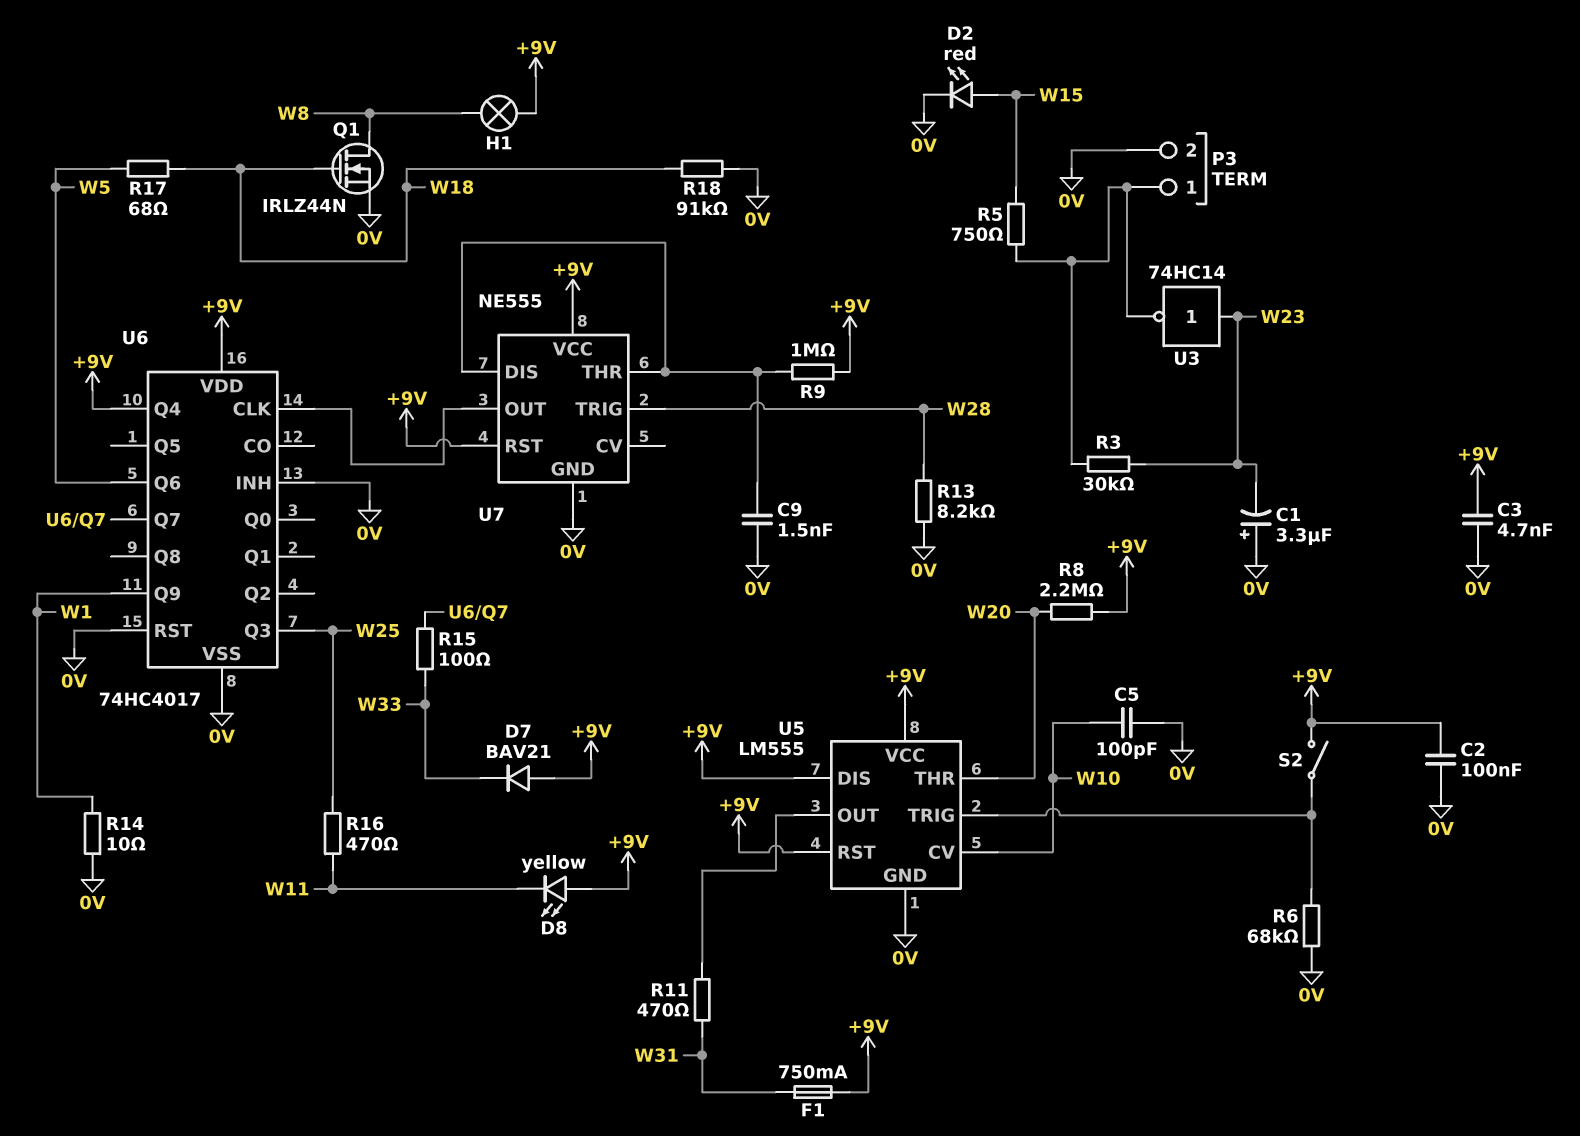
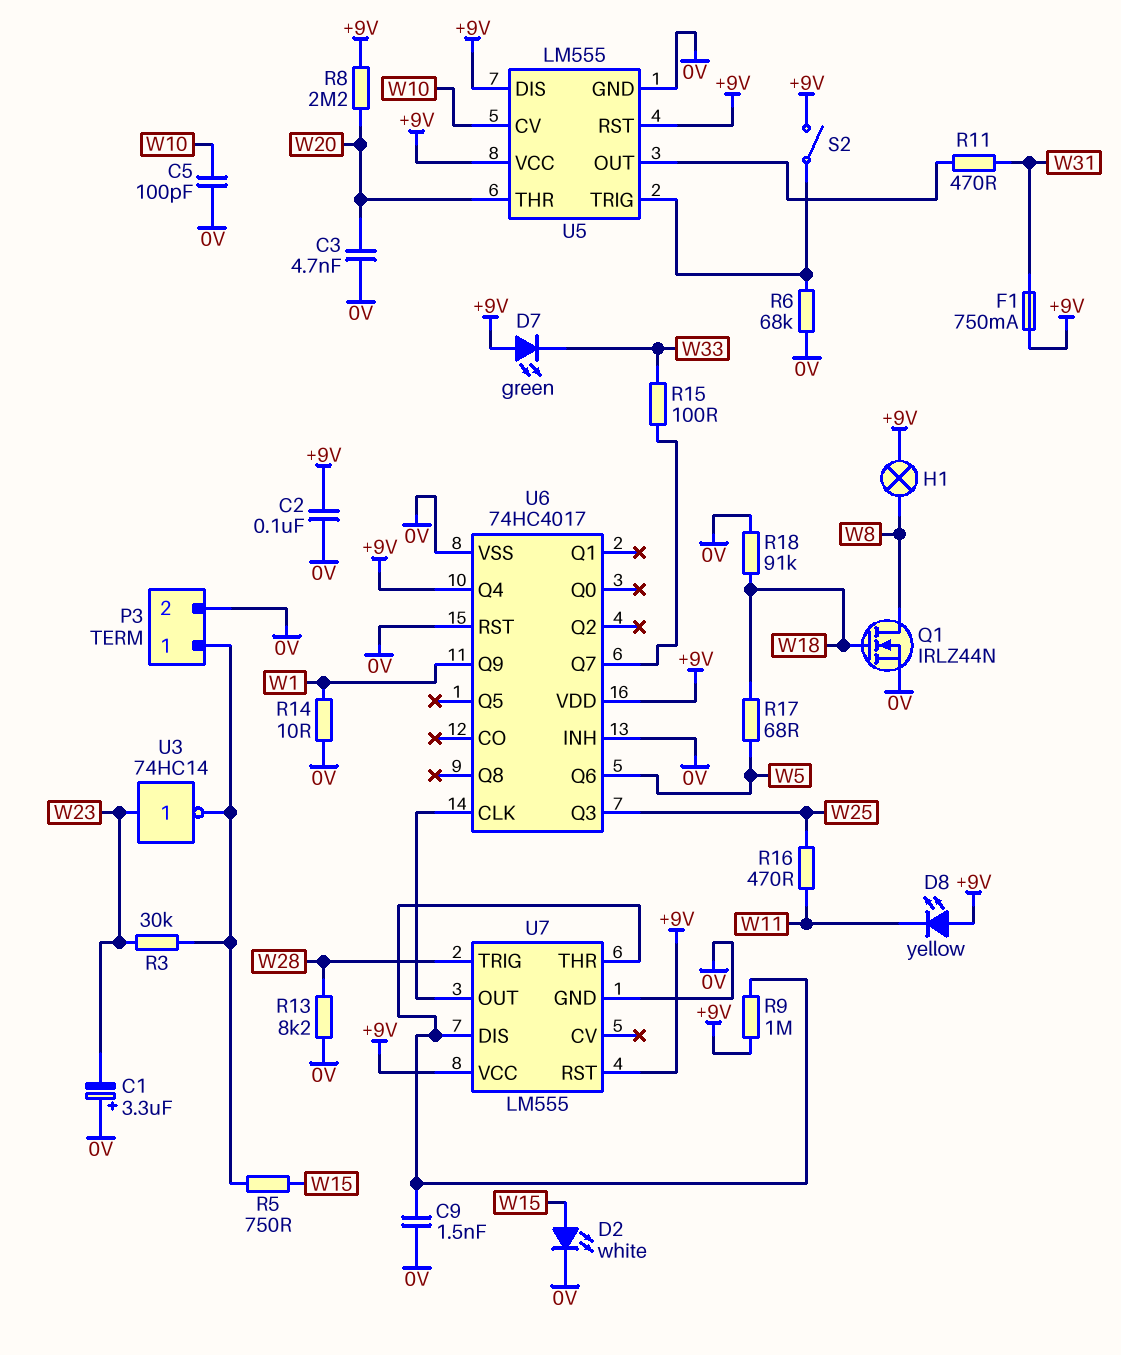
C3: 4.7nF (+9V, 0V) -> 4.7nF (0V, W20)
D2: LED red (A W15, K 0V) -> LED white (A W15, K 0V)
D7: diode BAV21 (A +9V, K W33) -> LED green (A +9V, K W33)
U7: NE555 -> LM555

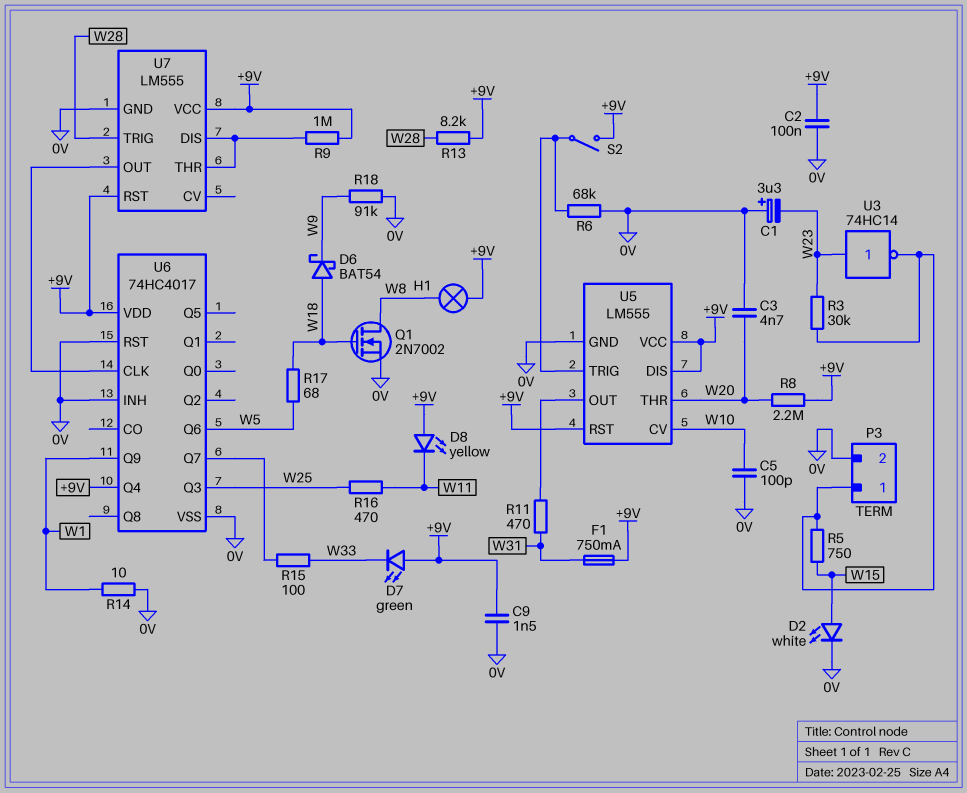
C9: 1.5nF (0V, U7/DIS) -> 1.5nF (+9V, 0V)
D6: none -> schottky BAT54 (A W18, K W9)
Q1: NMOS IRLZ44N (G W18, D W8, S 0V) -> NMOS 2N7002 (G W18, D W8, S 0V)
R13: 8.2k (0V, W28) -> 8.2k (+9V, W28)
R18: 91k (0V, W18) -> 91k (0V, W9)

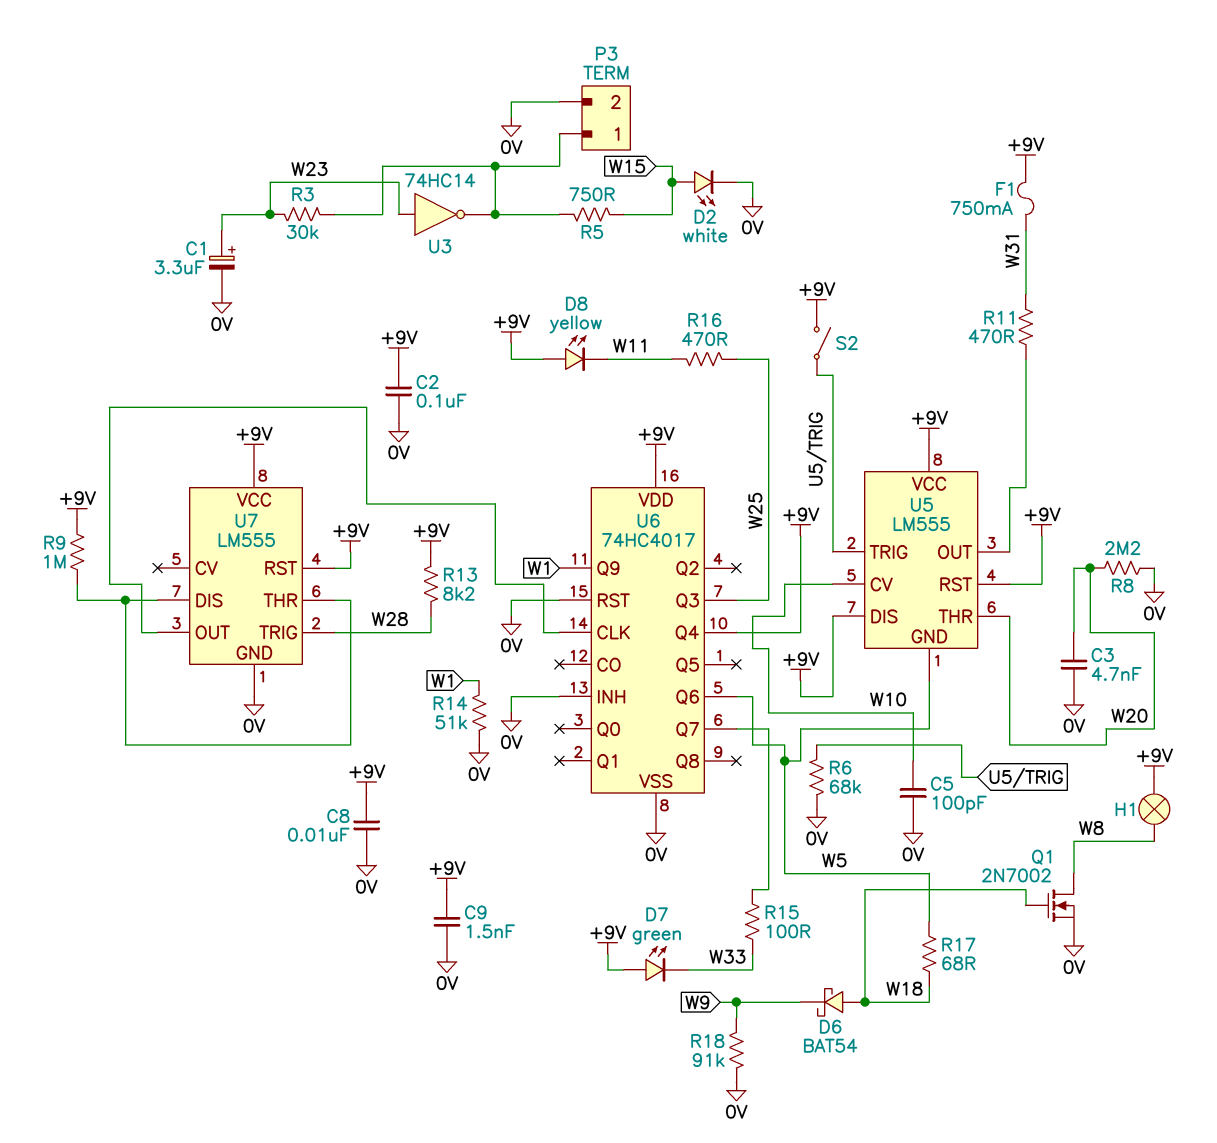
C1: 3.3uF (plus 0V, minus W23) -> 3.3uF (plus W23, minus 0V)
C8: none -> 10nF (+9V, 0V)
R8: 2.2M (+9V, W20) -> 2.2M (0V, W20)
R14: 10 (0V, W1) -> 51k (0V, W1)
U5 pin GND: 0V -> W5

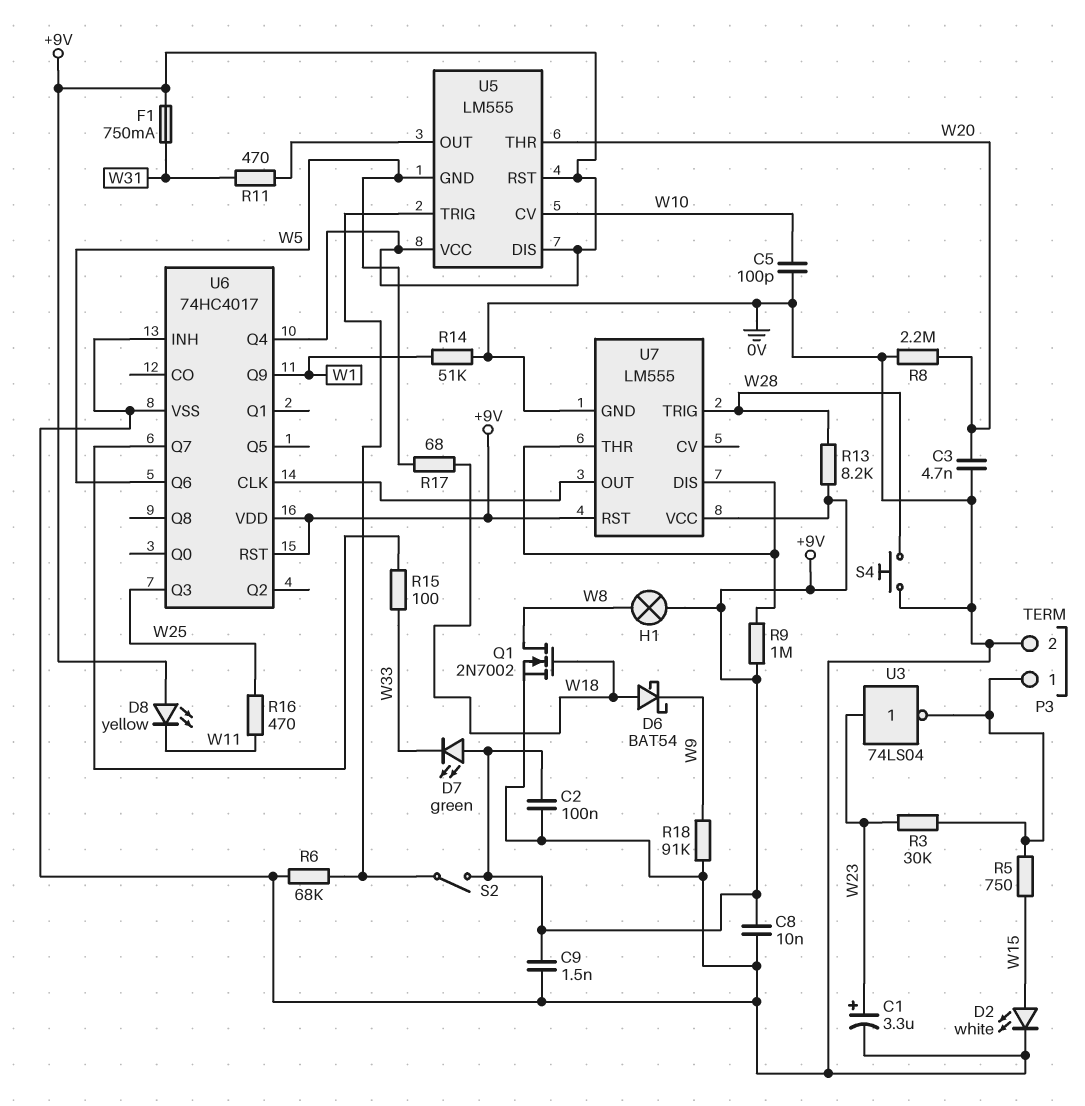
S4: none -> button (0V, W28)
U3: NOT 74HC14 (in W23, out P3/1) -> NOT 74LS04 (in W23, out P3/1)
U6 pin RST: 0V -> +9V

